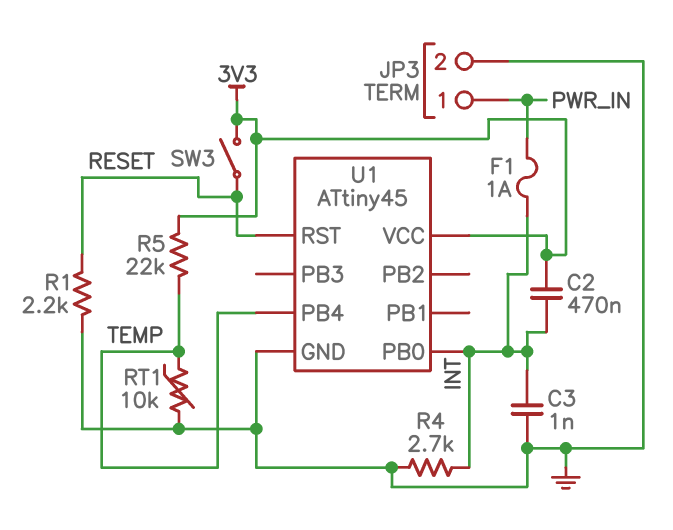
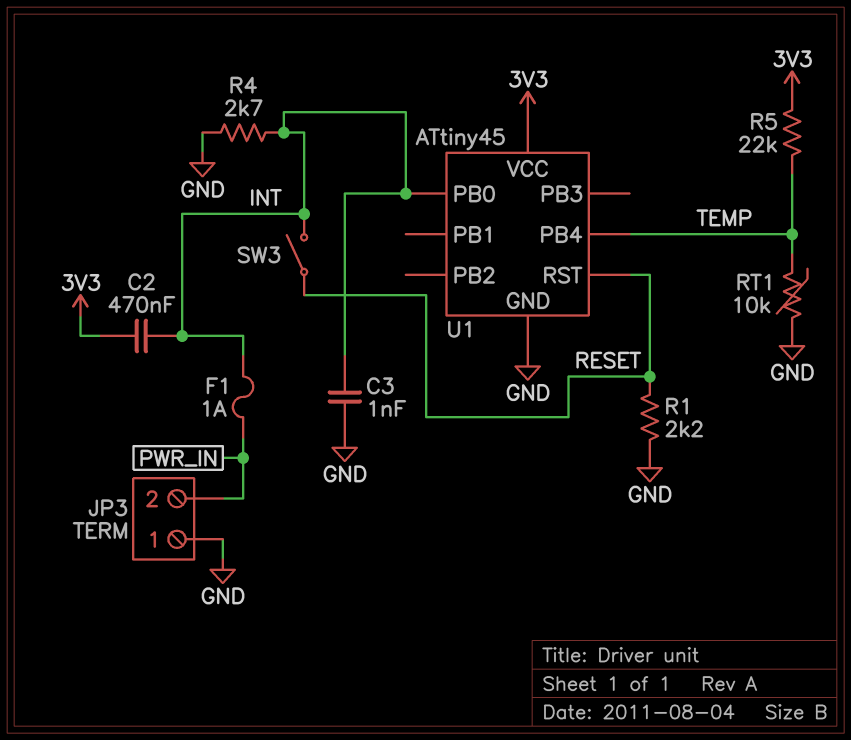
JP3 pin 1: PWR_IN -> GND
JP3 pin 2: GND -> PWR_IN
SW3: switch (3V3, RESET) -> switch (INT, RESET)

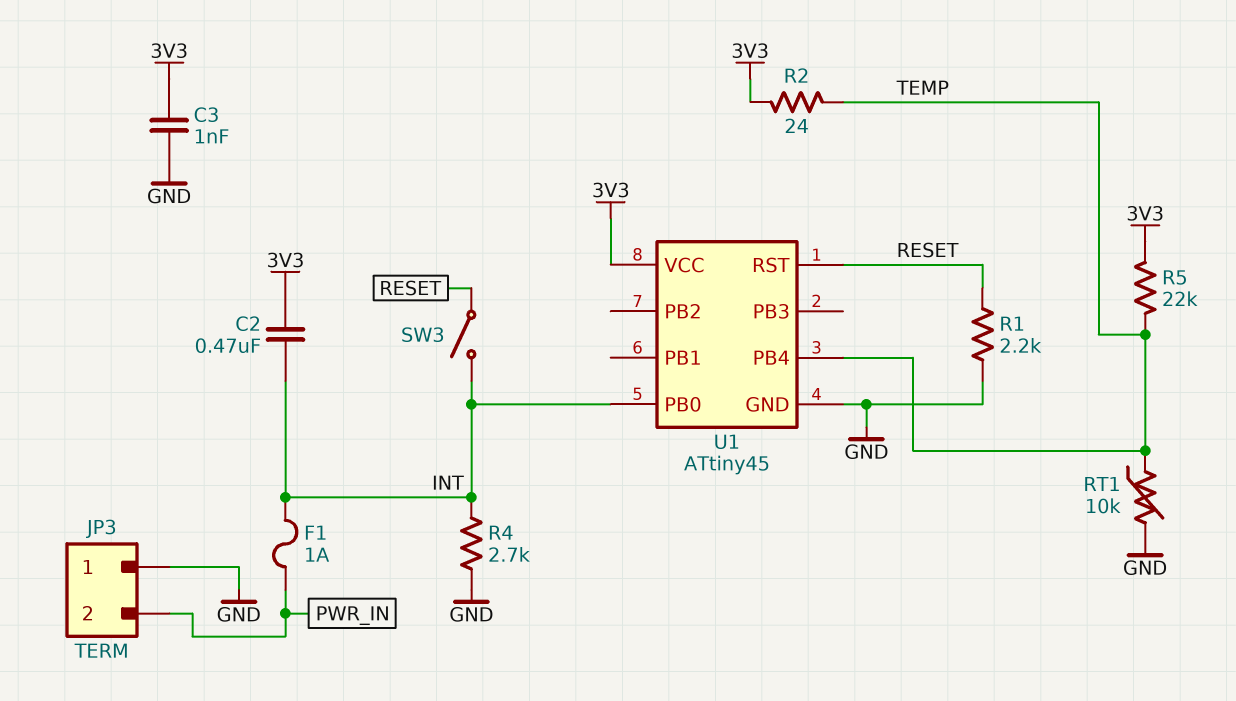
C3: 1nF (GND, INT) -> 1nF (3V3, GND)
R2: none -> 24 (3V3, TEMP)

